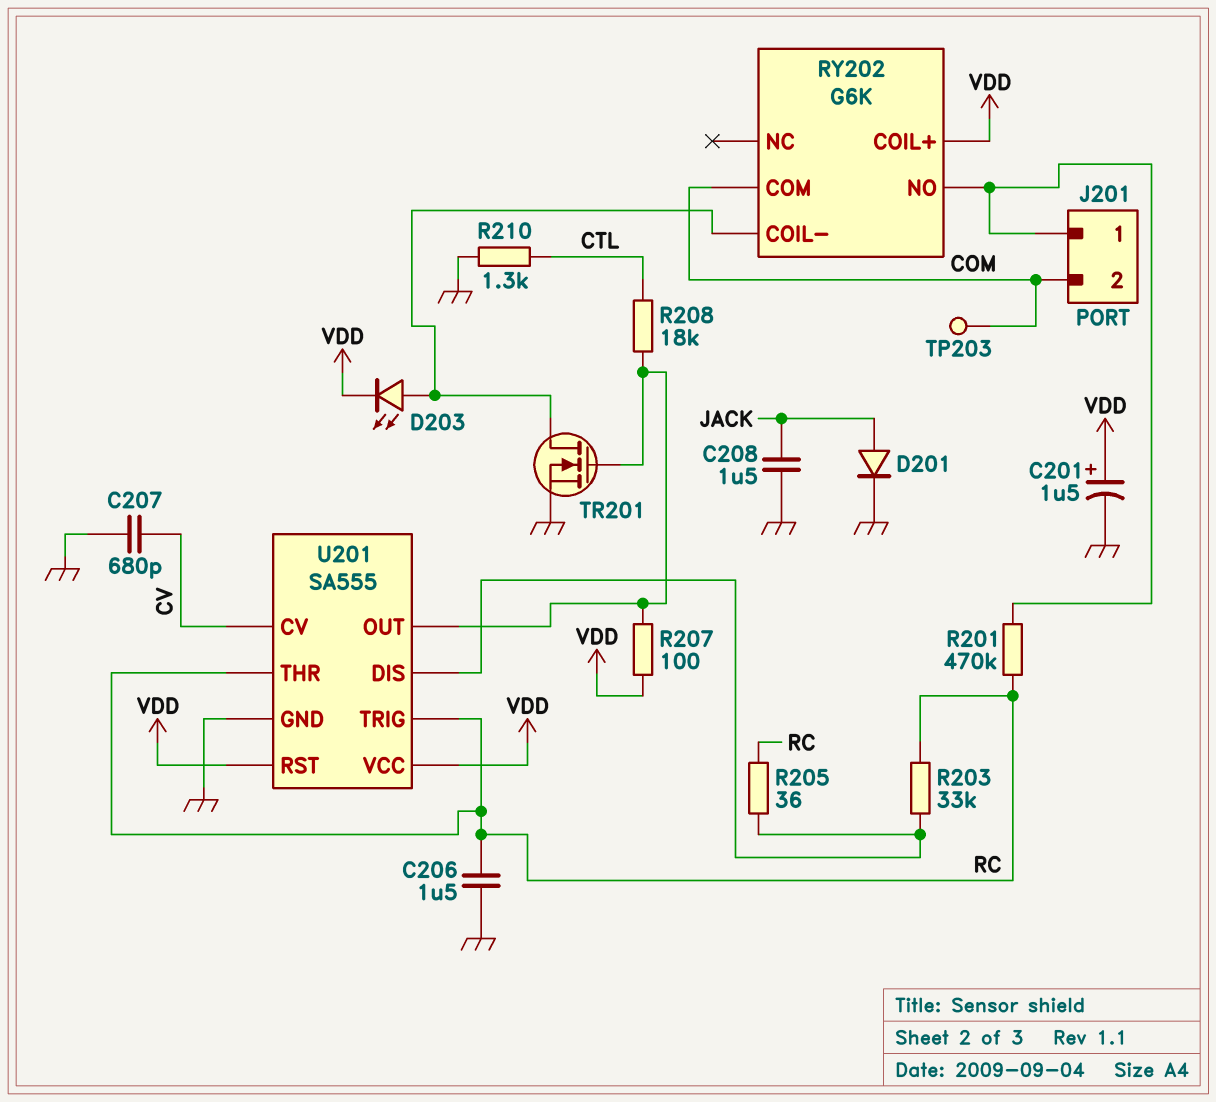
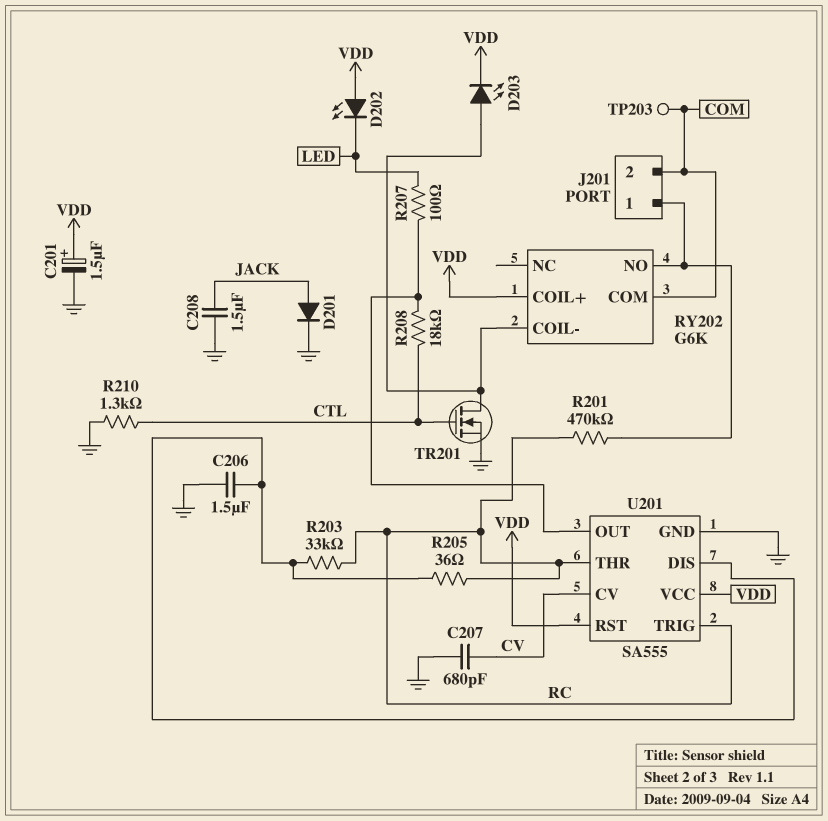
C206: 1.5uF (GND, RC) -> 1.5uF (GND, U201/DIS)
D202: none -> LED (A VDD, K LED)
R207: 100 (U201/OUT, VDD) -> 100 (LED, U201/OUT)
TR201: NMOS (G U201/OUT, D RY202/COIL-, S GND) -> NMOS (G CTL, D RY202/COIL-, S GND)

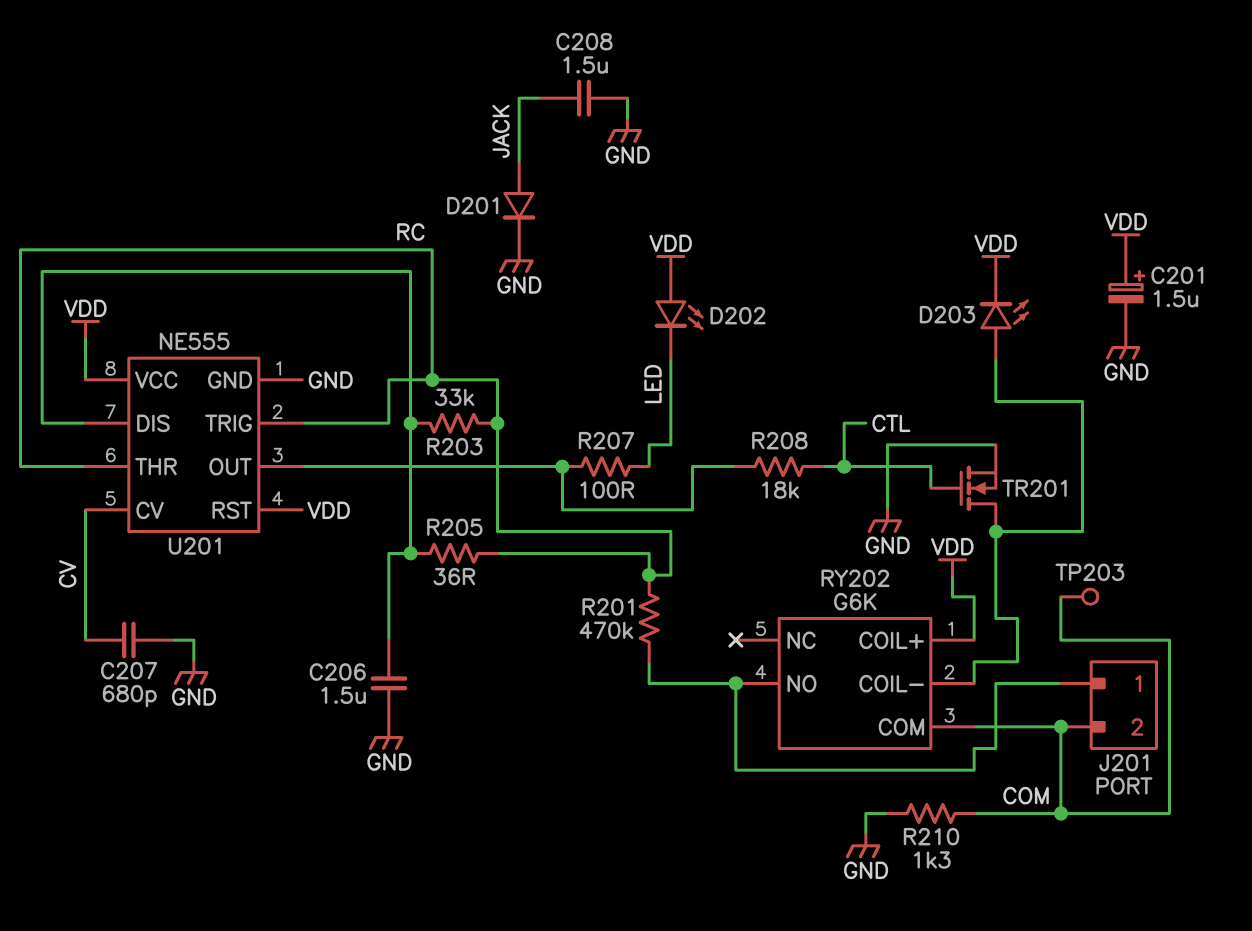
R210: 1.3k (CTL, GND) -> 1.3k (COM, GND)
U201: SA555 -> NE555

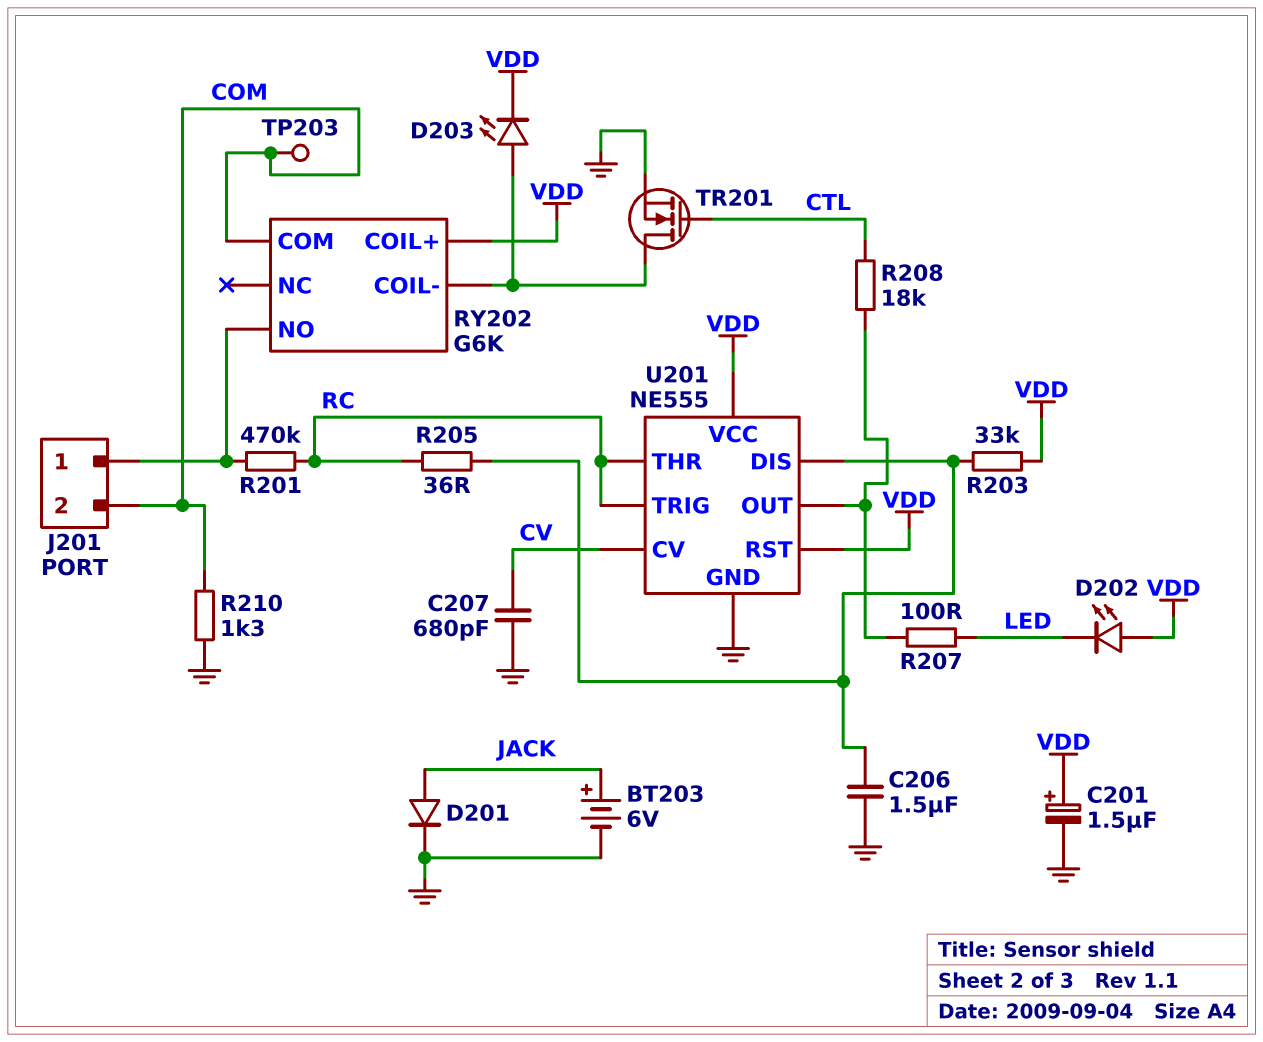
BT203: none -> 6V (plus JACK, minus GND)
C208: 1.5uF (GND, JACK) -> none
R203: 33k (RC, U201/DIS) -> 33k (U201/DIS, VDD)

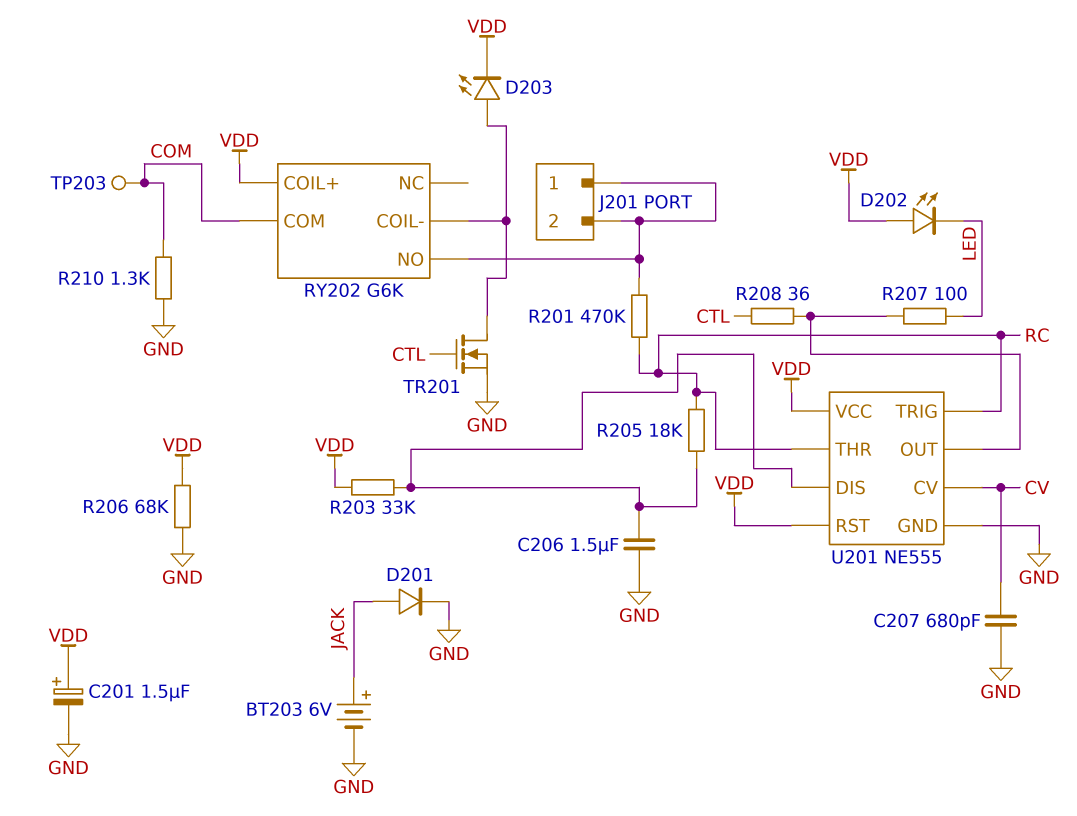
J201 pin 2: COM -> J201/1
R205: 36 (RC, U201/DIS) -> 18k (RC, U201/DIS)
R206: none -> 68k (GND, VDD)
R208: 18k (CTL, U201/OUT) -> 36 (CTL, U201/OUT)

